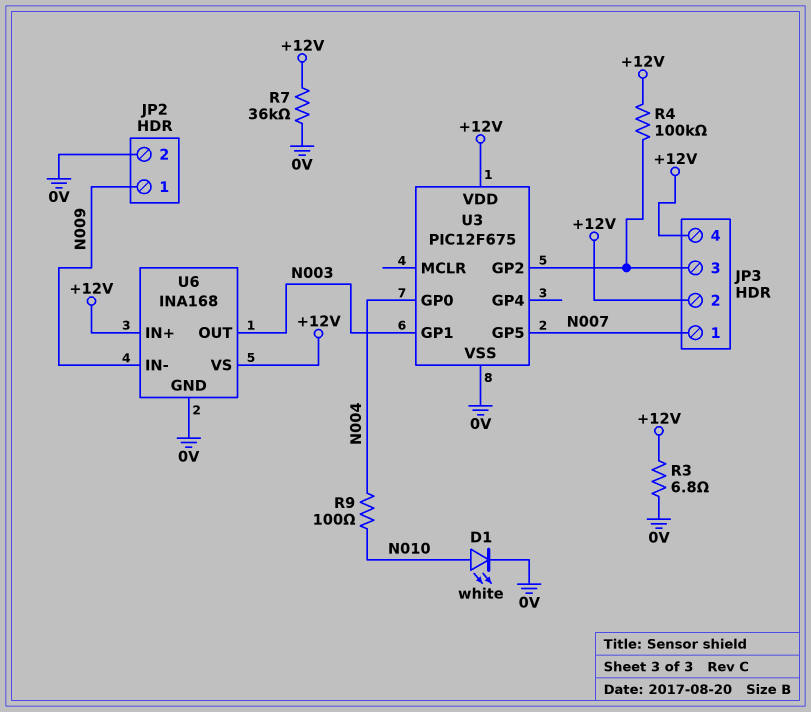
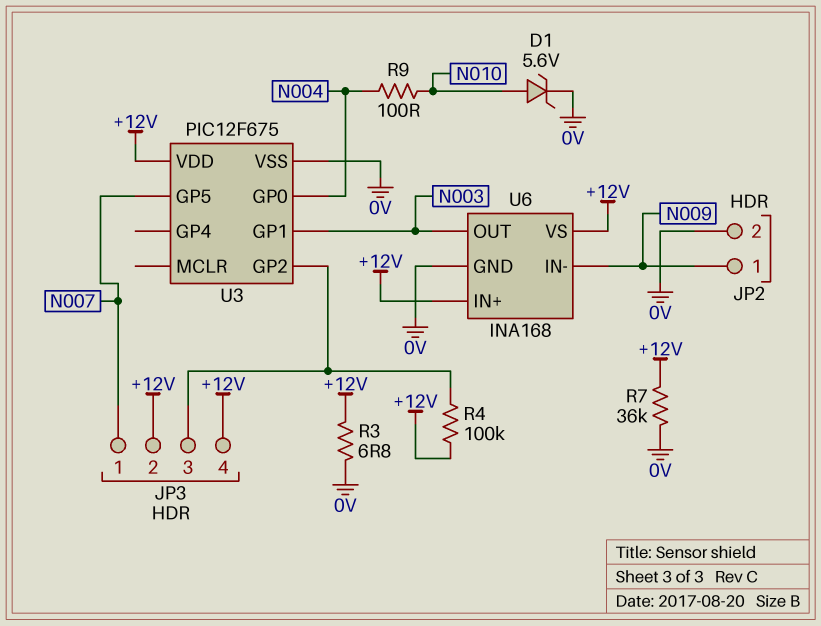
D1: LED white (A N010, K 0V) -> zener 5.6V (A N010, K 0V)

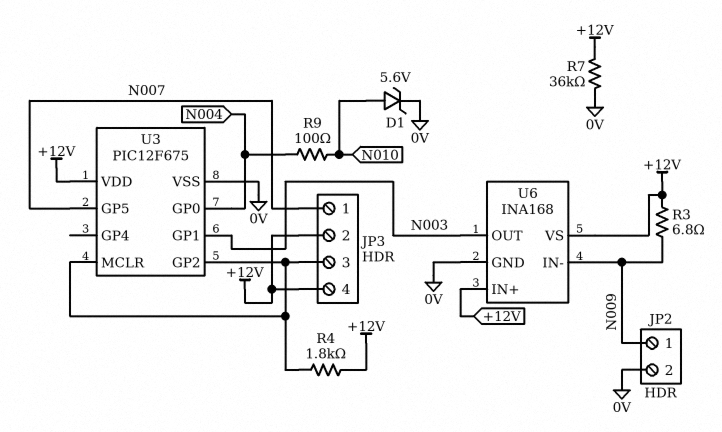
R3: 6.8 (+12V, 0V) -> 6.8 (+12V, N009)
R4: 100k (+12V, JP3/3) -> 1.8k (+12V, JP3/3)
U3 pin MCLR: none -> JP3/3

